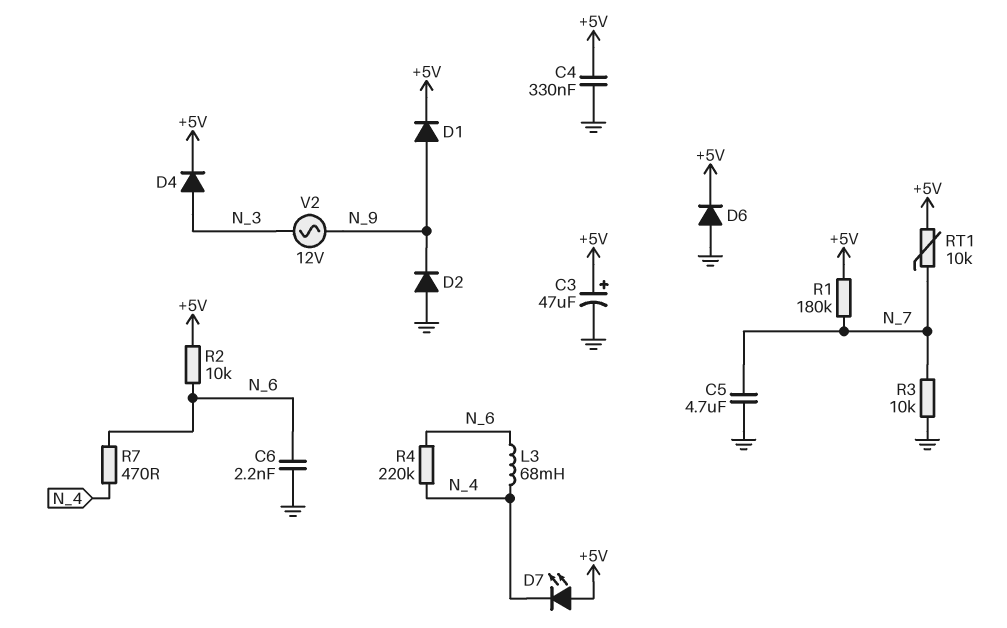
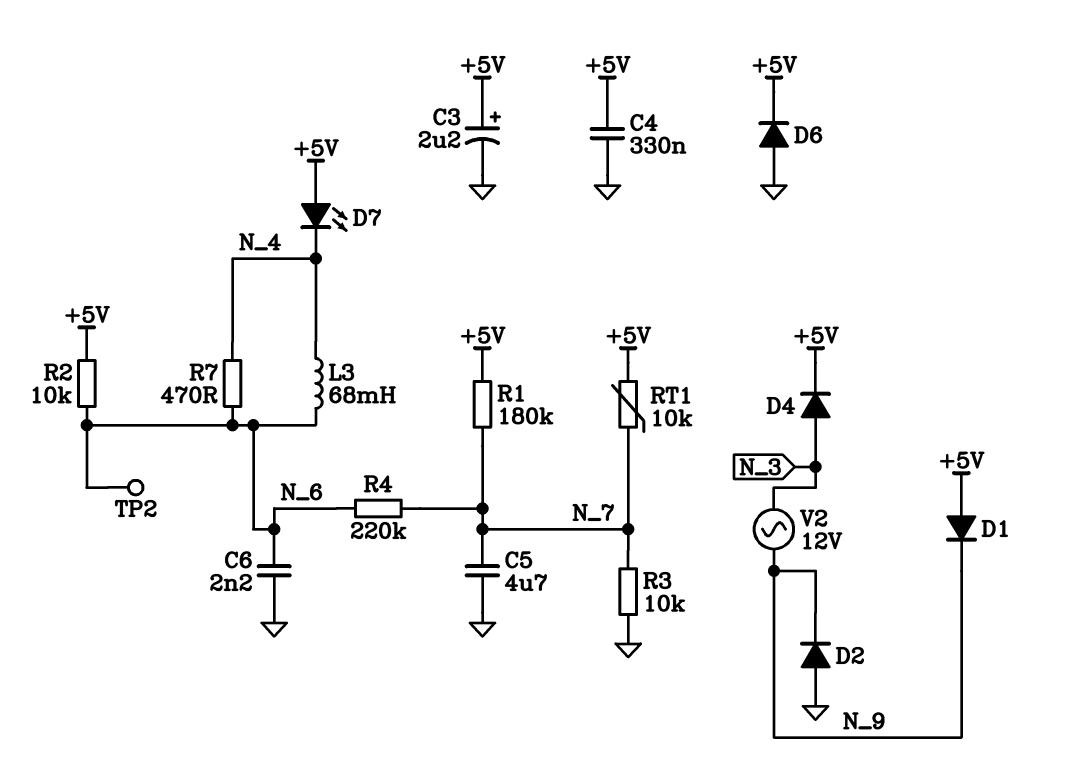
C3: 47uF (plus +5V, minus GND) -> 2.2uF (plus +5V, minus GND)
D1: diode (A N_9, K +5V) -> diode (A +5V, K N_9)
R4: 220k (N_4, N_6) -> 220k (N_6, N_7)
TP2: none -> test point (N_6)

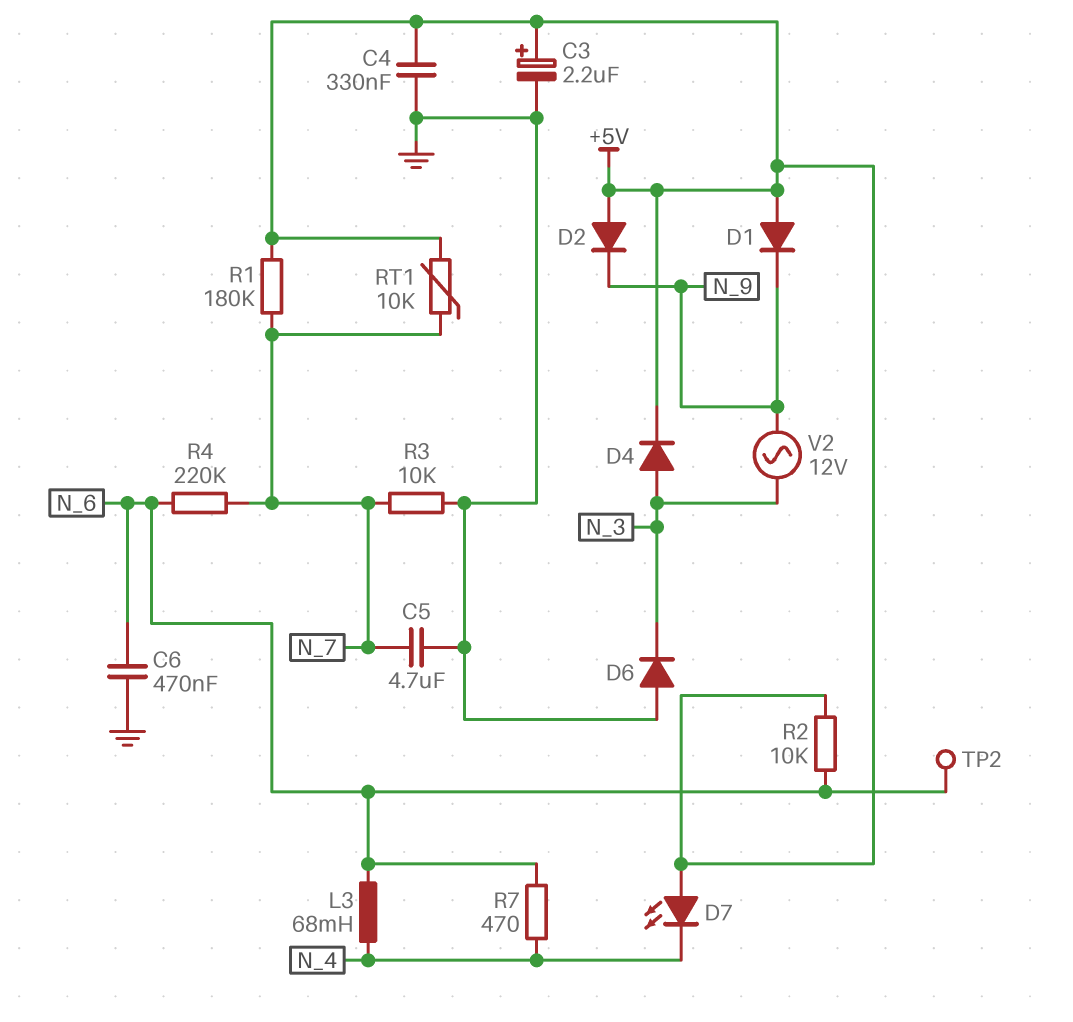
C6: 2.2nF (GND, N_6) -> 470nF (GND, N_6)
D2: diode (A GND, K N_9) -> diode (A +5V, K N_9)
D6: diode (A GND, K +5V) -> diode (A GND, K N_3)

